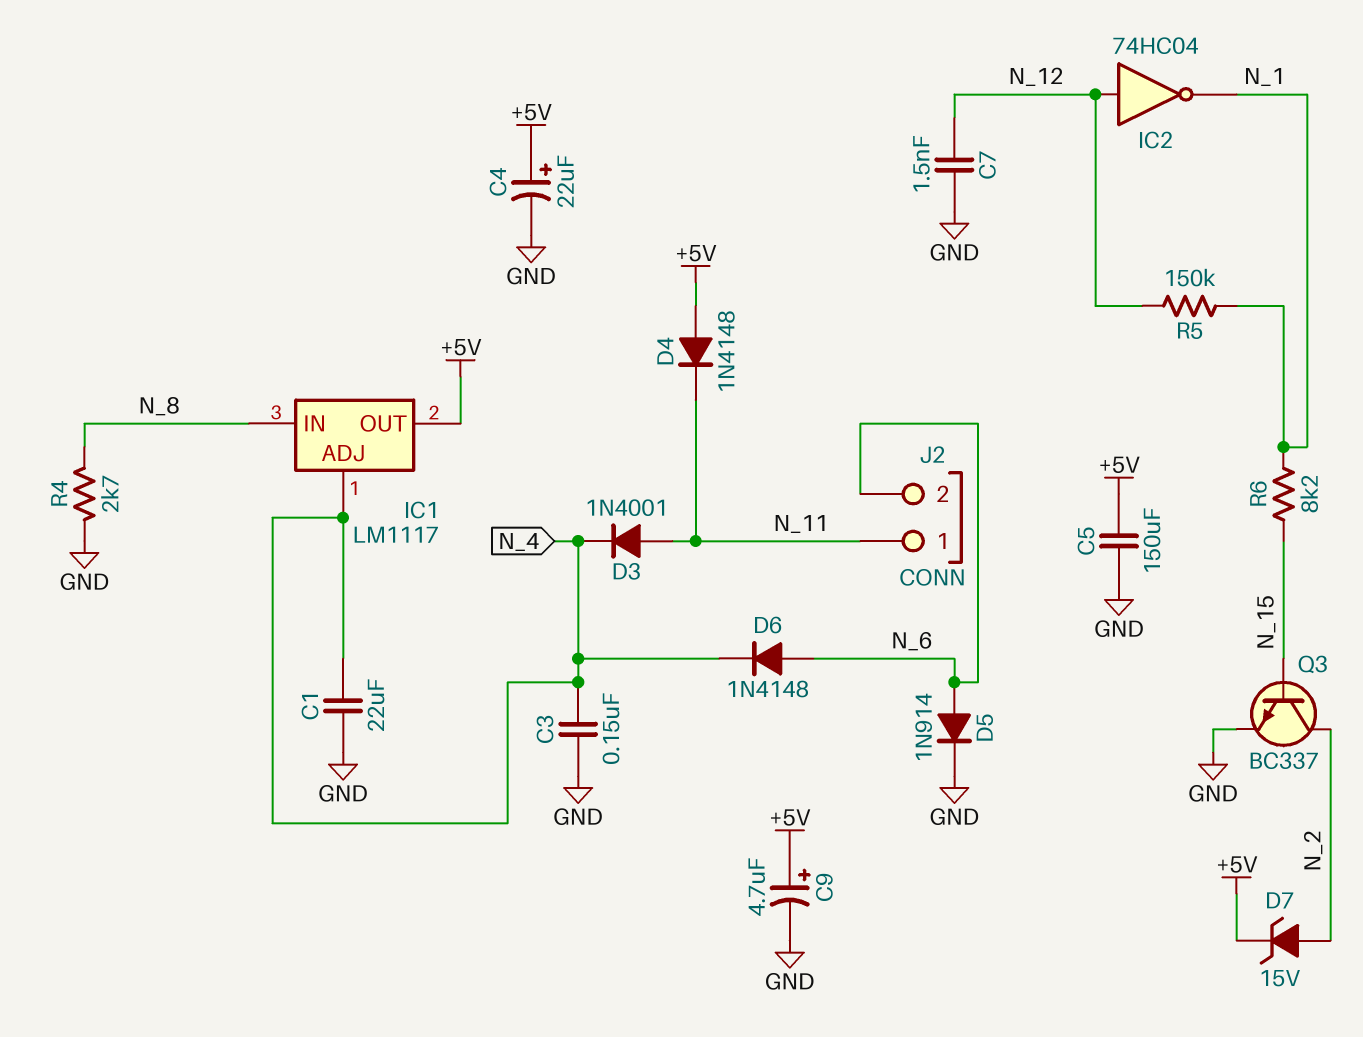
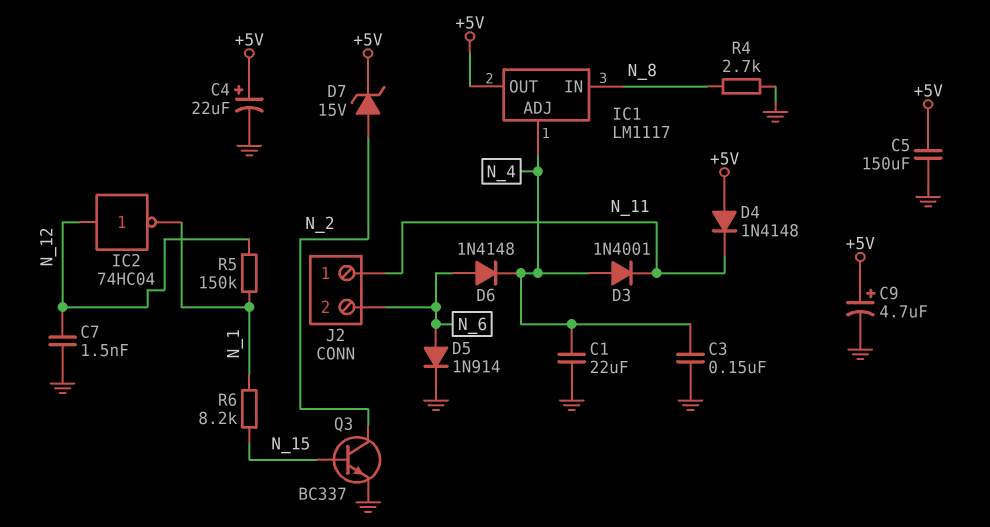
D3: diode 1N4001 (A N_11, K N_4) -> diode 1N4001 (A N_4, K N_11)

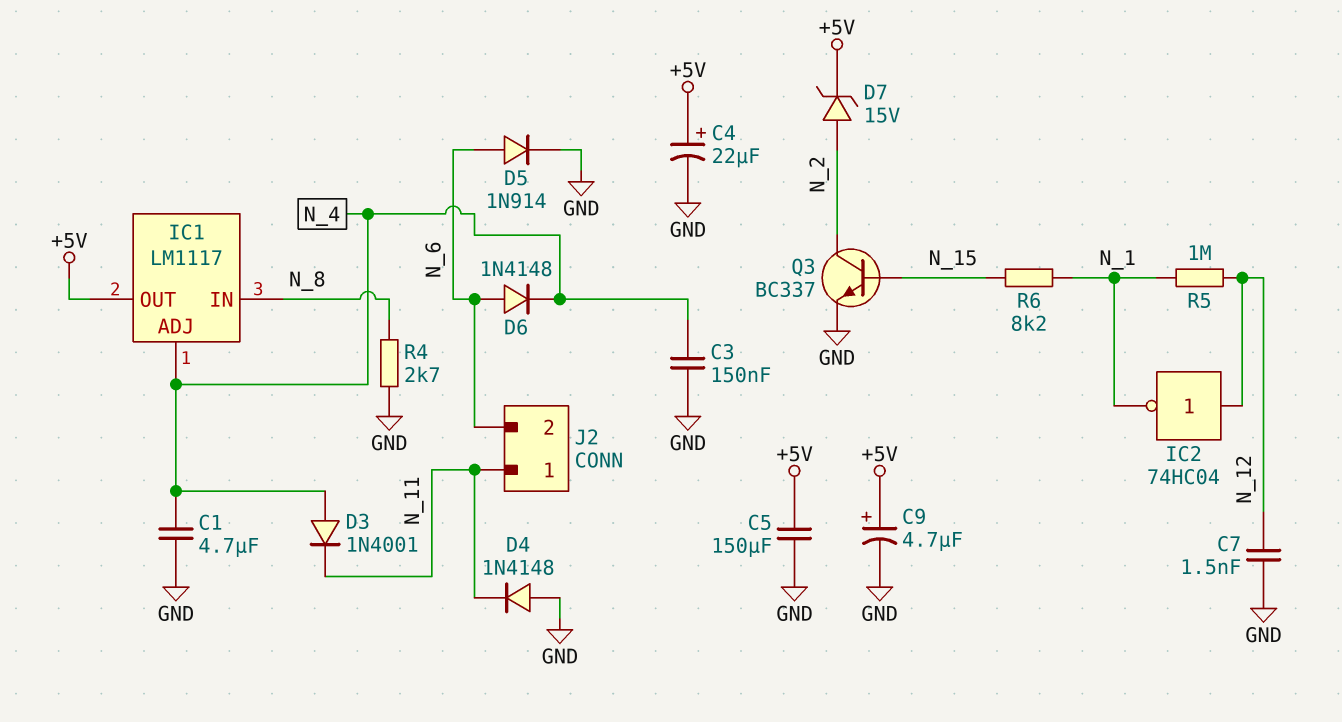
C1: 22uF (GND, N_4) -> 4.7uF (GND, N_4)
D4: diode 1N4148 (A +5V, K N_11) -> diode 1N4148 (A GND, K N_11)
R5: 150k (N_1, N_12) -> 1M (N_1, N_12)

